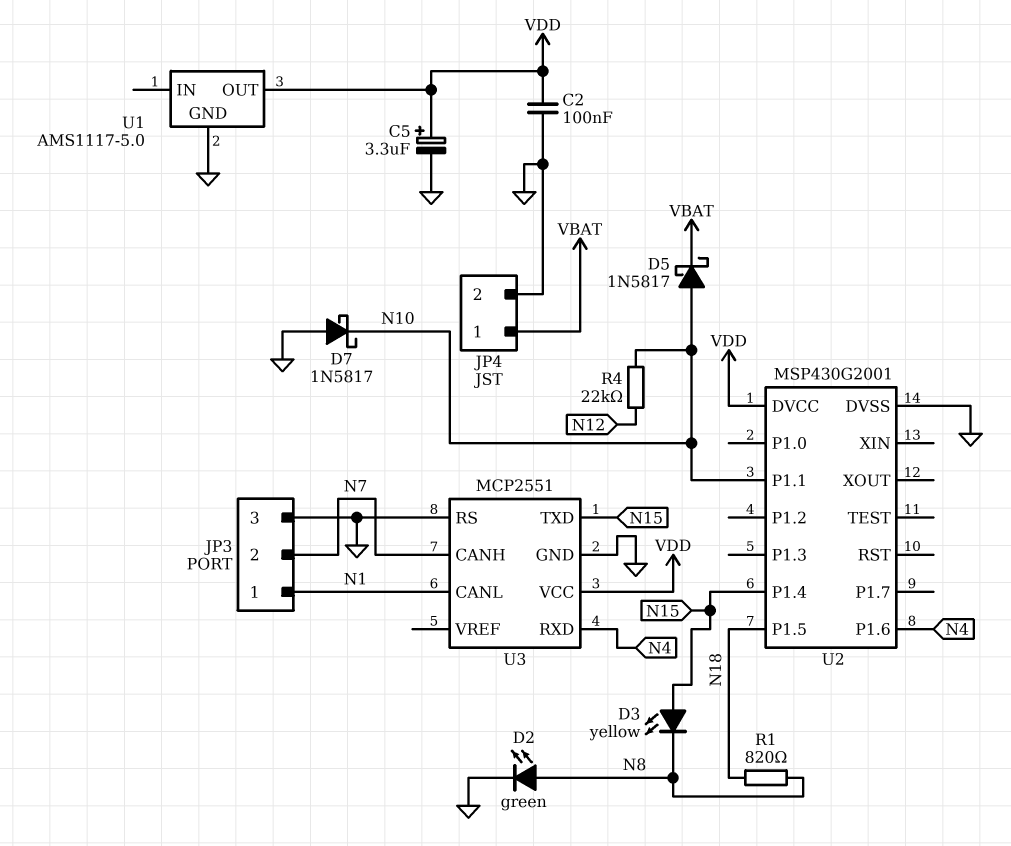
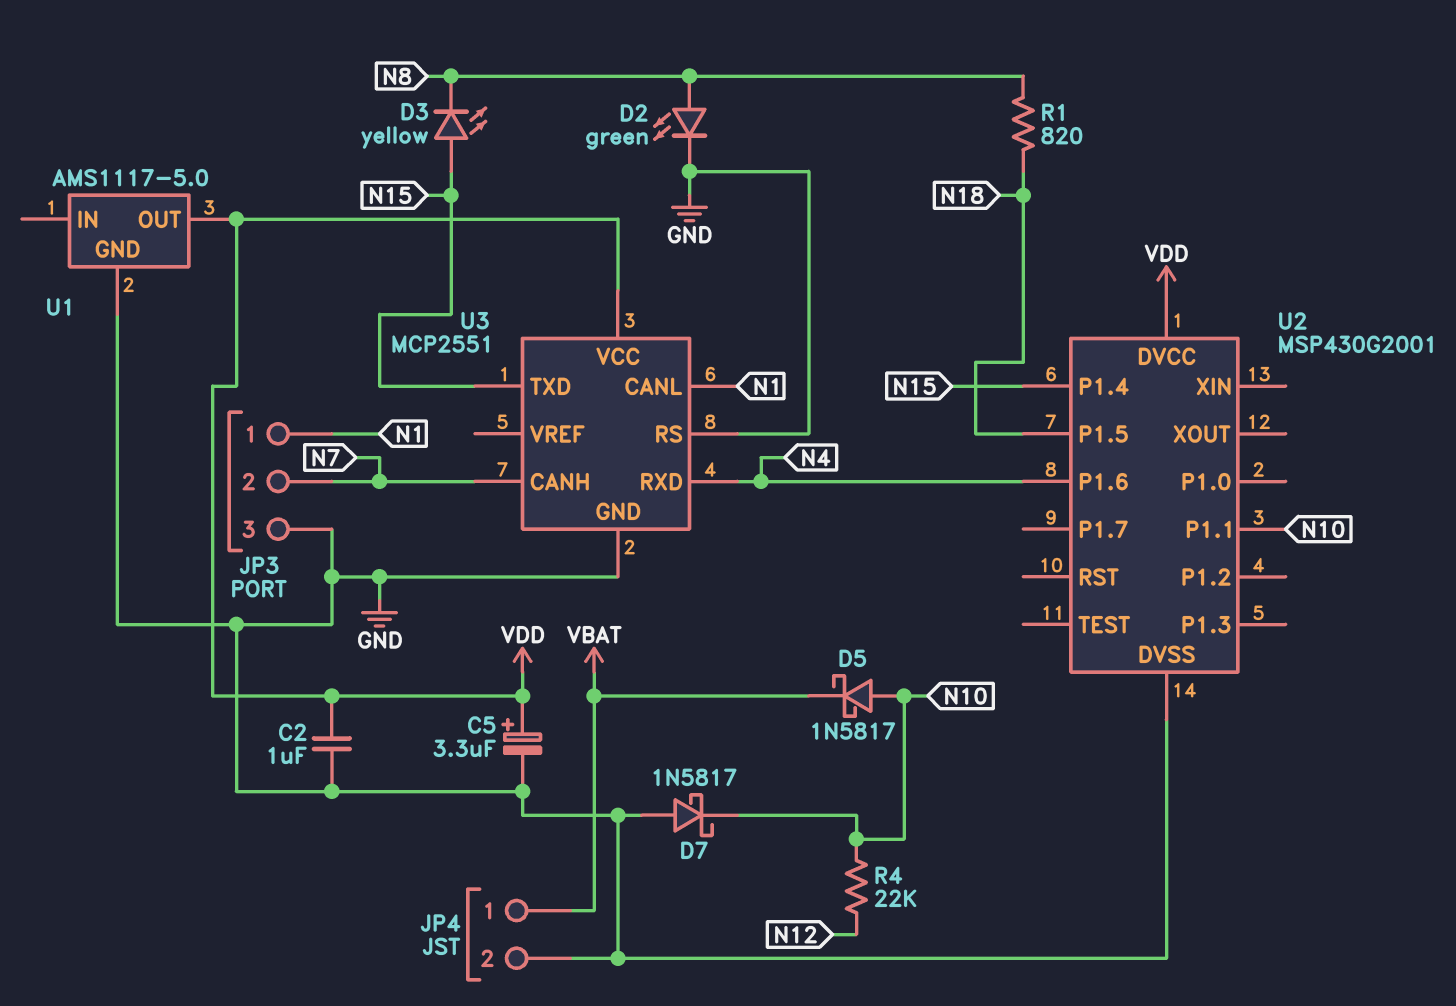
C2: 100nF (GND, VDD) -> 1uF (GND, VDD)

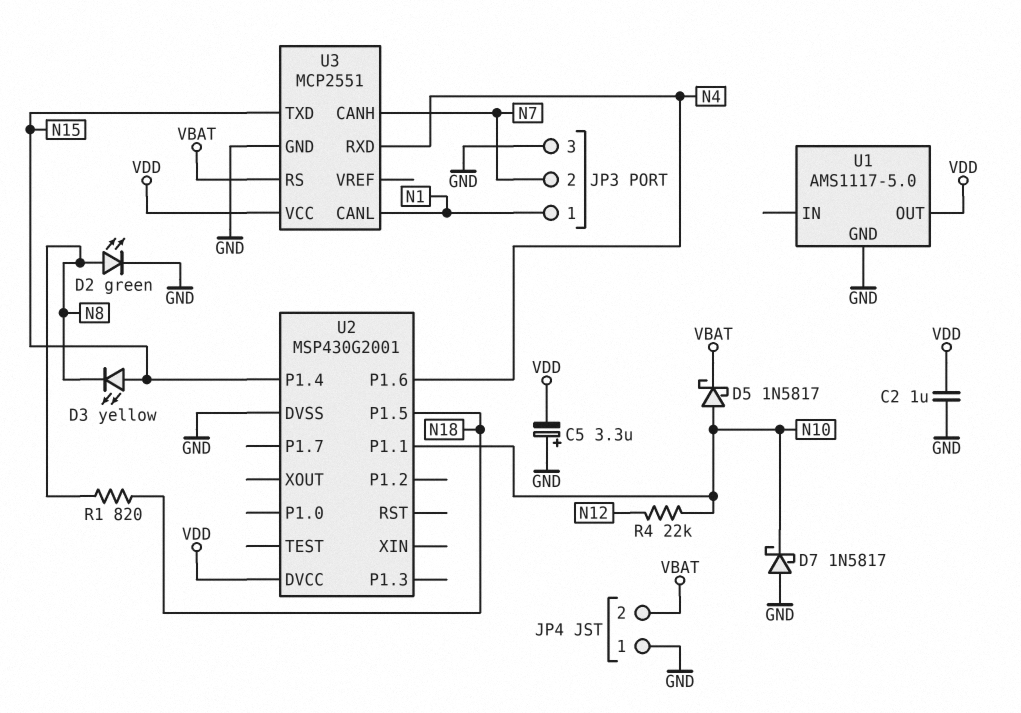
C5: 3.3uF (plus VDD, minus GND) -> 3.3uF (plus GND, minus VDD)
JP4 pin 1: VBAT -> GND
JP4 pin 2: GND -> VBAT
U3 pin RS: GND -> VBAT

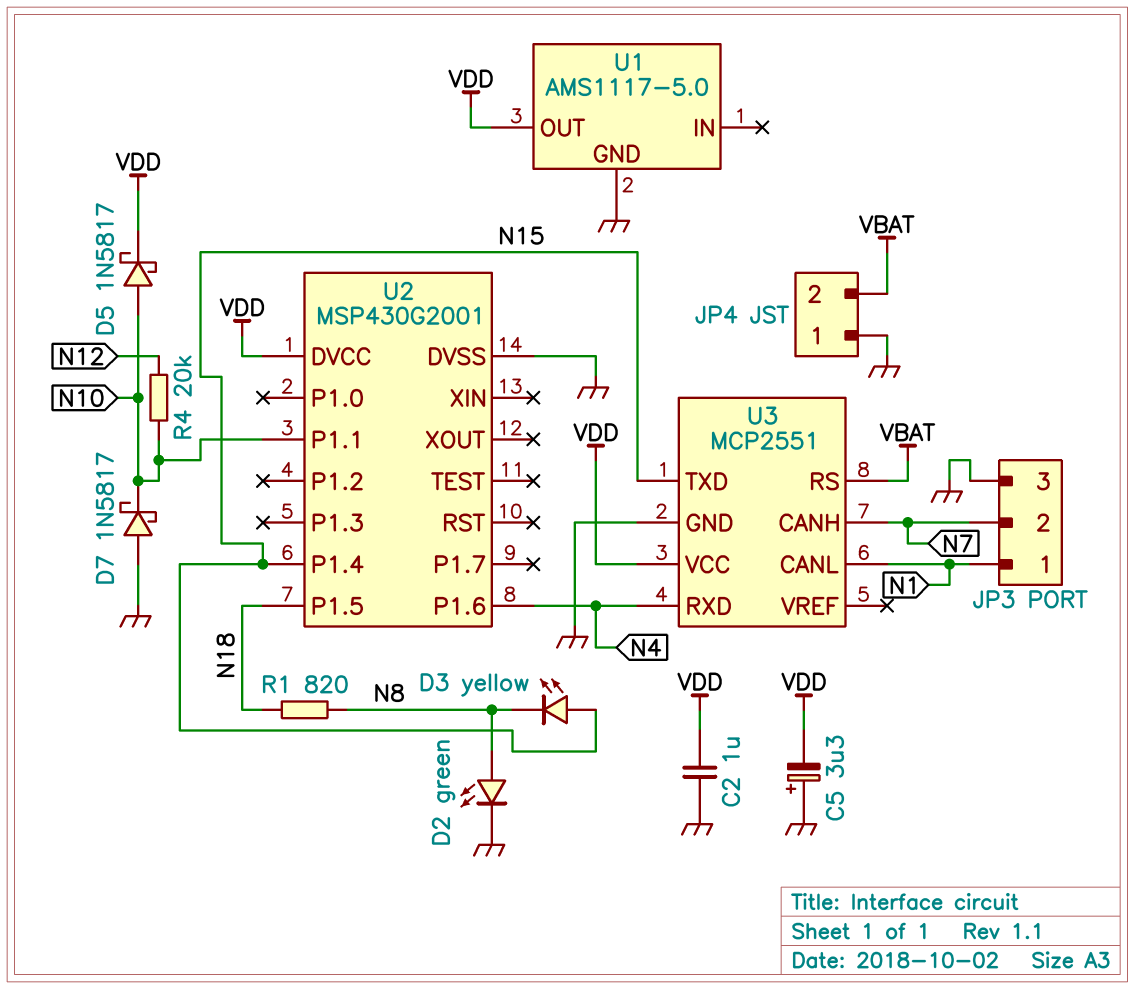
D5: schottky 1N5817 (A N10, K VBAT) -> schottky 1N5817 (A N10, K VDD)
R4: 22k (N10, N12) -> 20k (N10, N12)

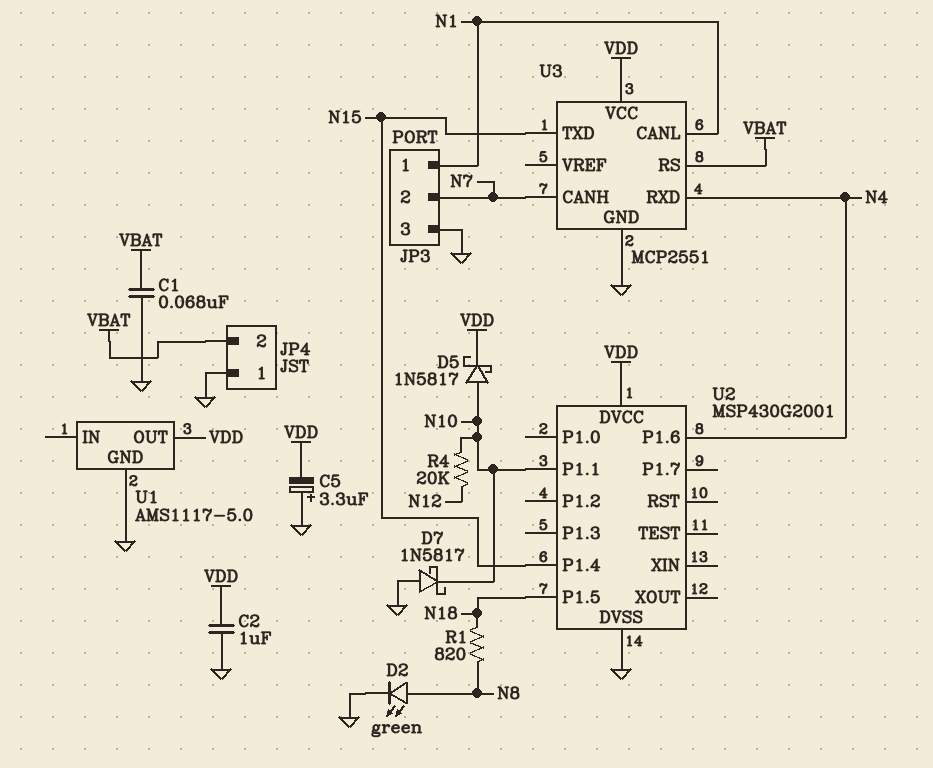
C1: none -> 68nF (GND, VBAT)
D3: LED yellow (A N15, K N8) -> none

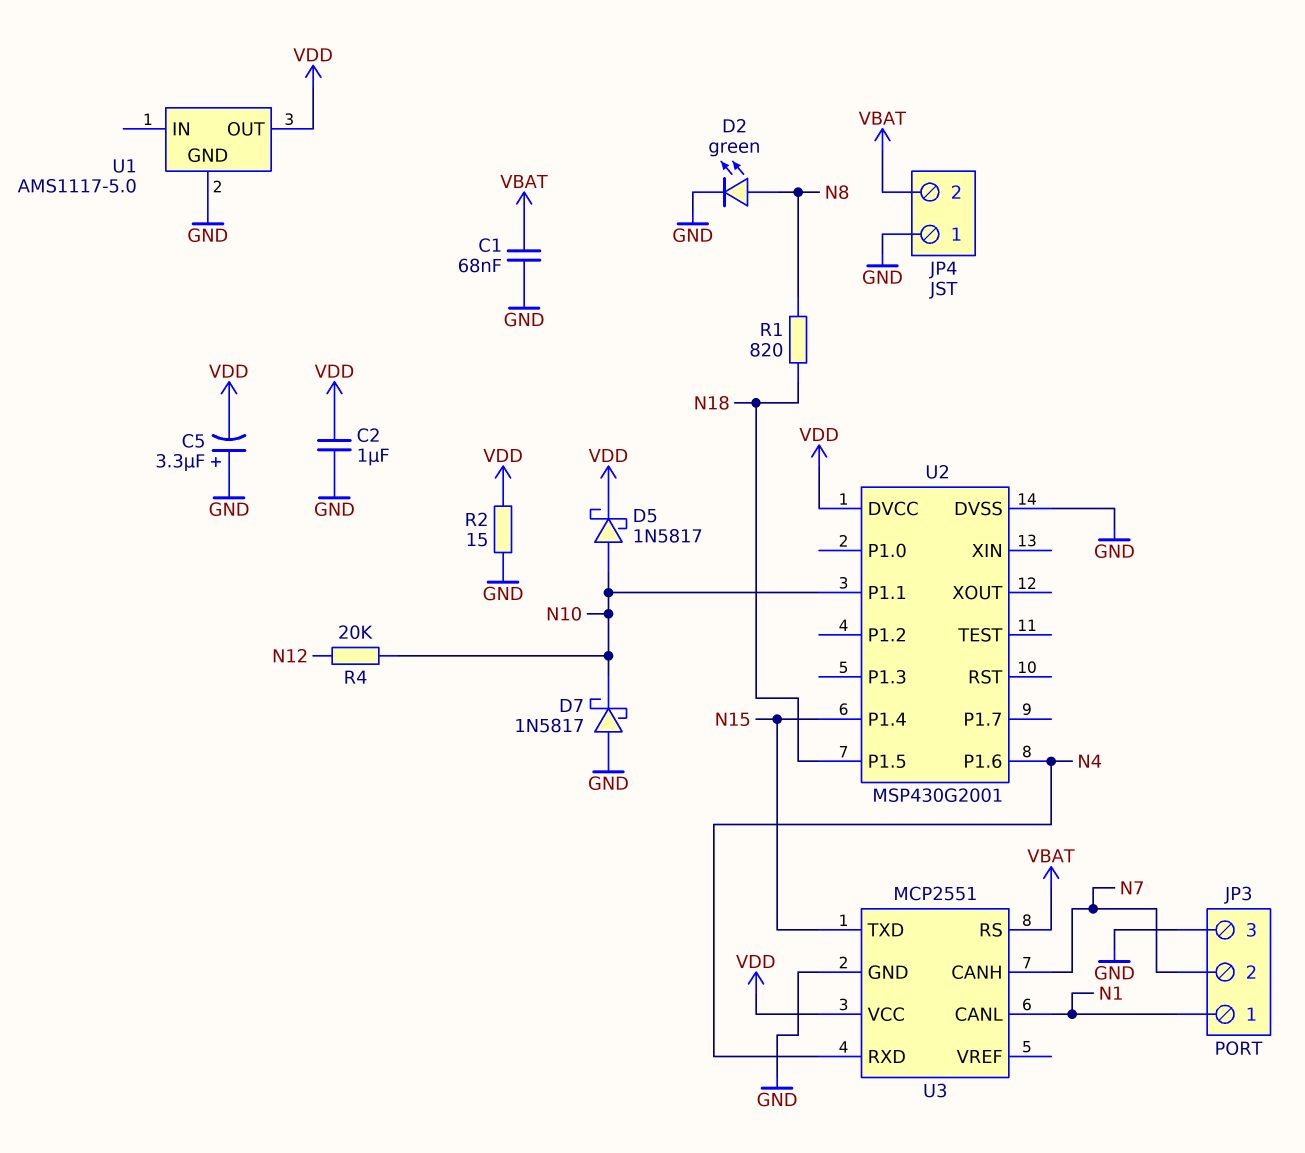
R2: none -> 15 (GND, VDD)

